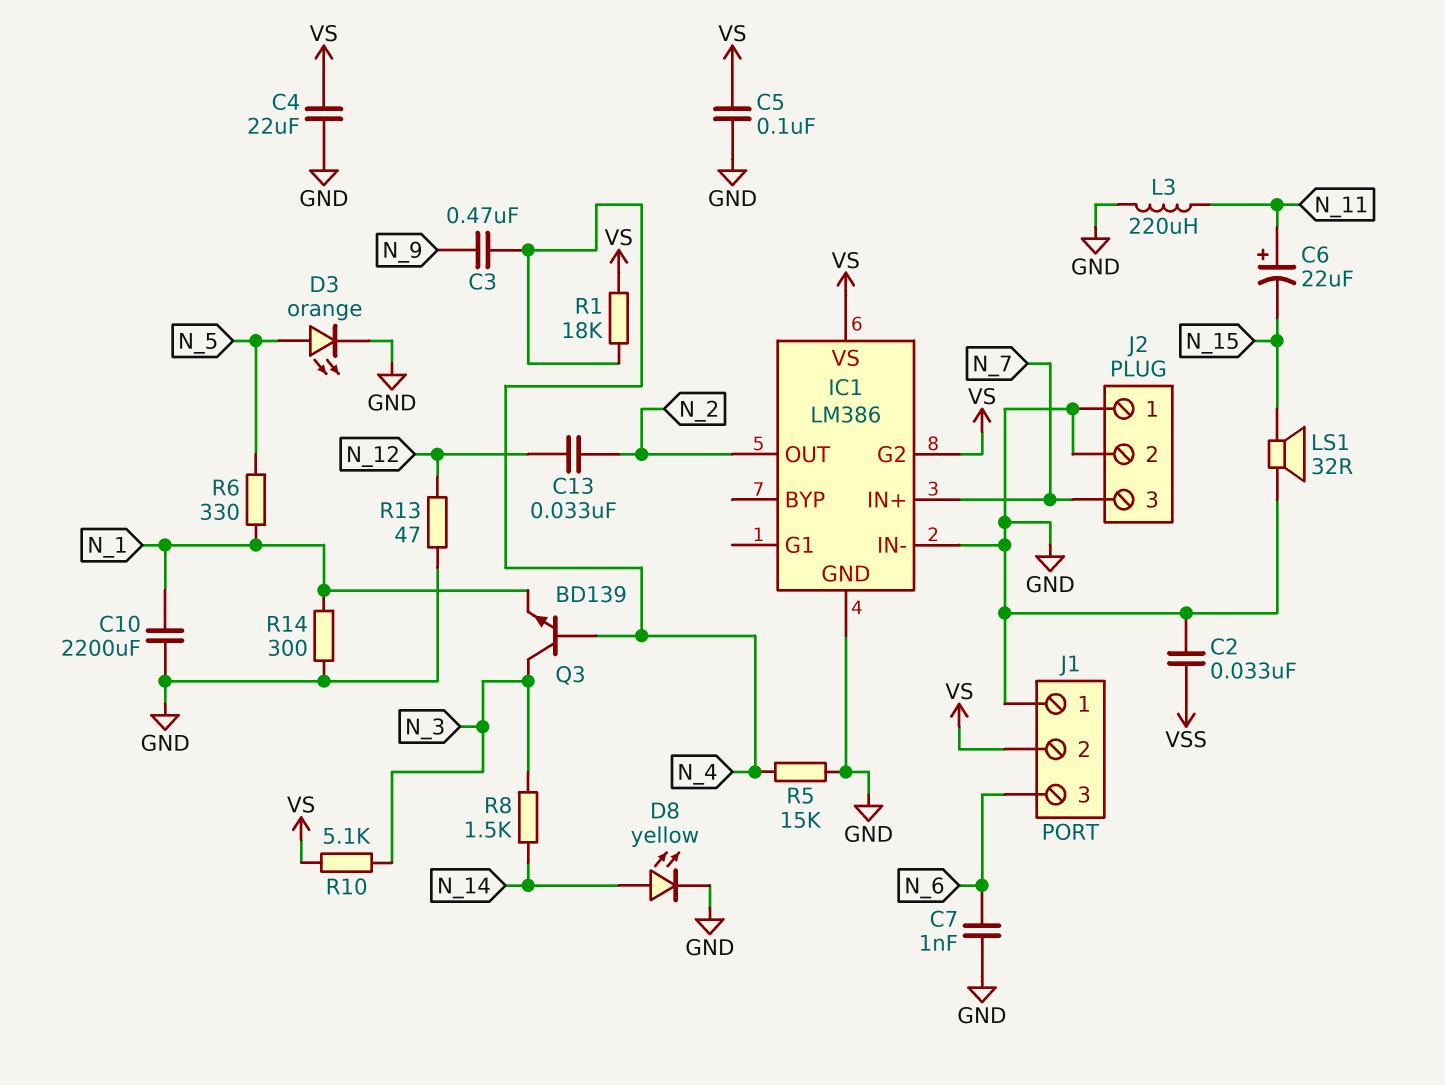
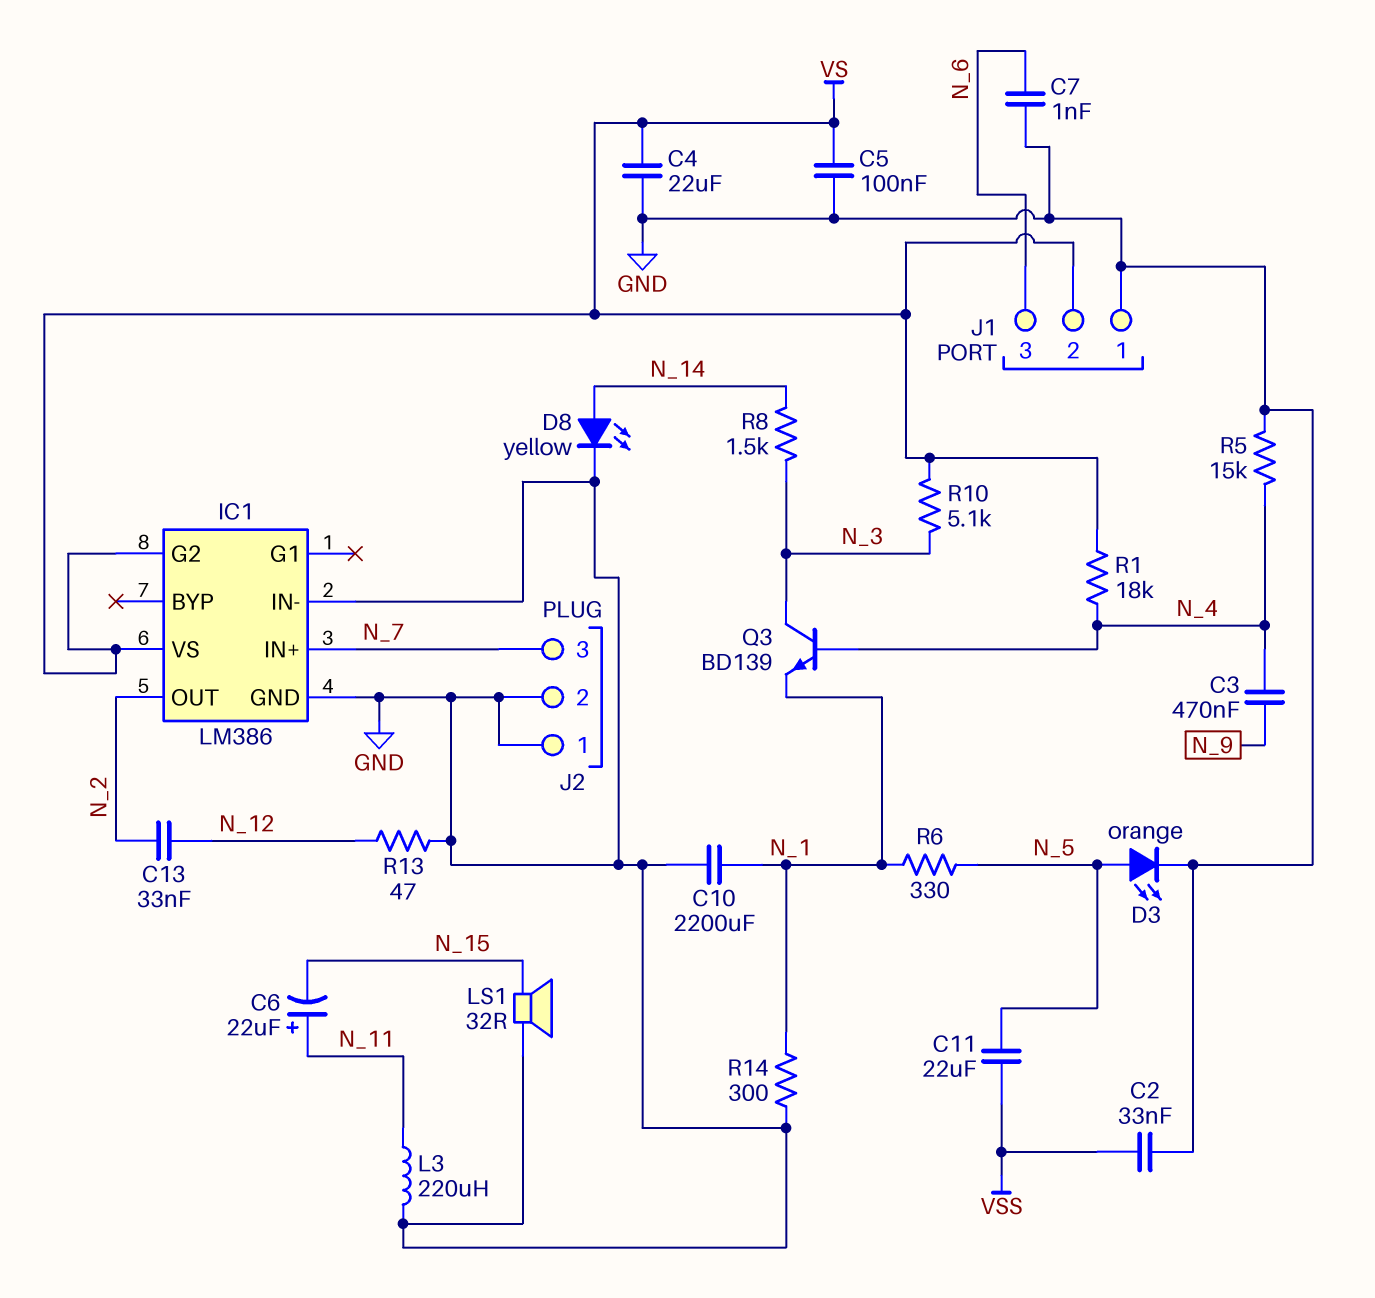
C11: none -> 22uF (N_5, VSS)

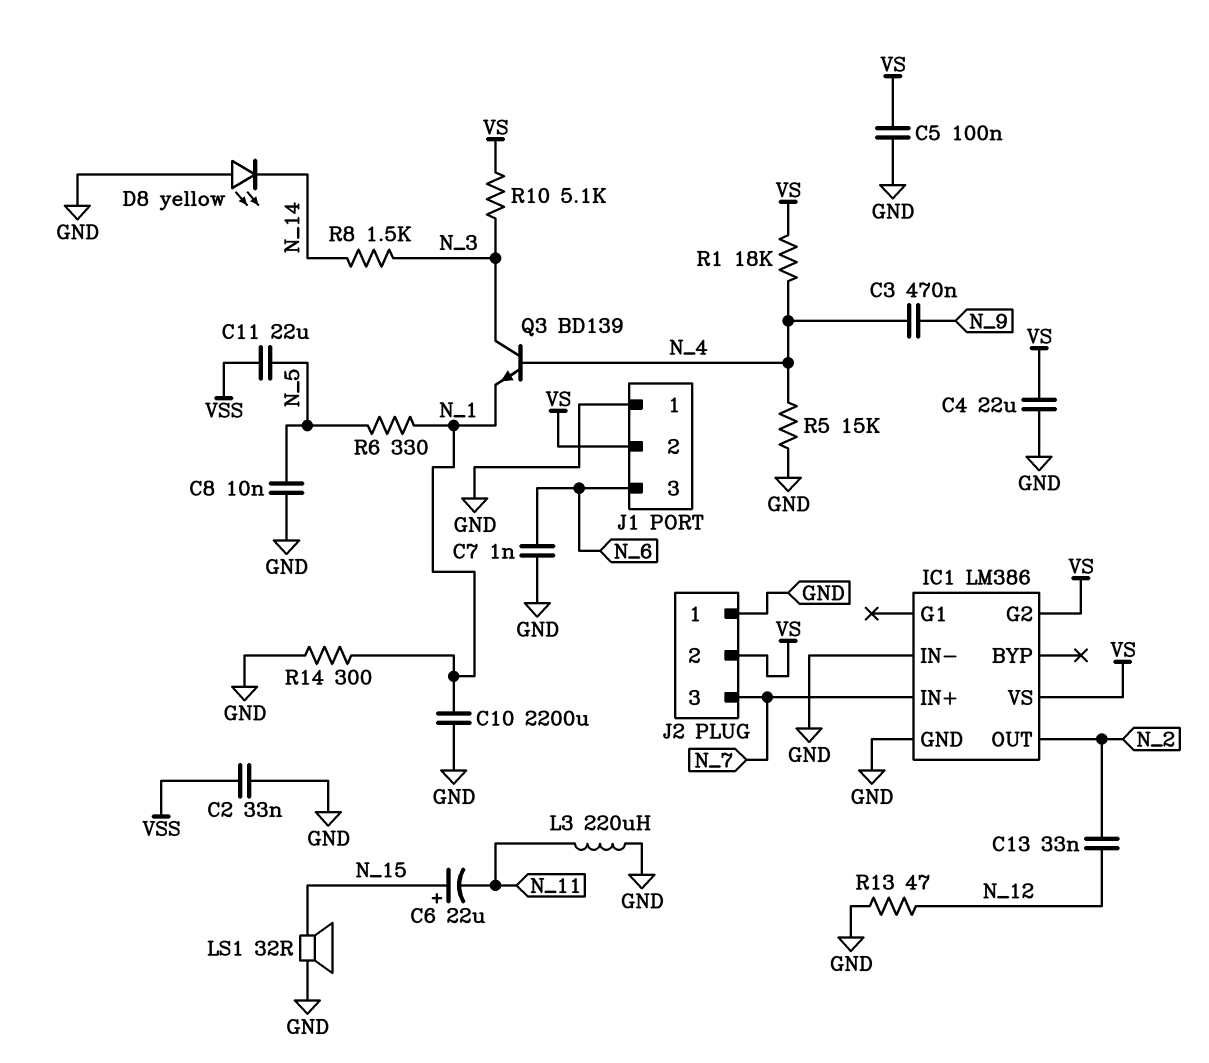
C6: 22uF (plus N_11, minus N_15) -> 22uF (plus N_15, minus N_11)
C8: none -> 10nF (GND, N_5)
D3: LED orange (A N_5, K GND) -> none
D8: LED yellow (A N_14, K GND) -> LED yellow (A GND, K N_14)
J2 pin 2: GND -> VS

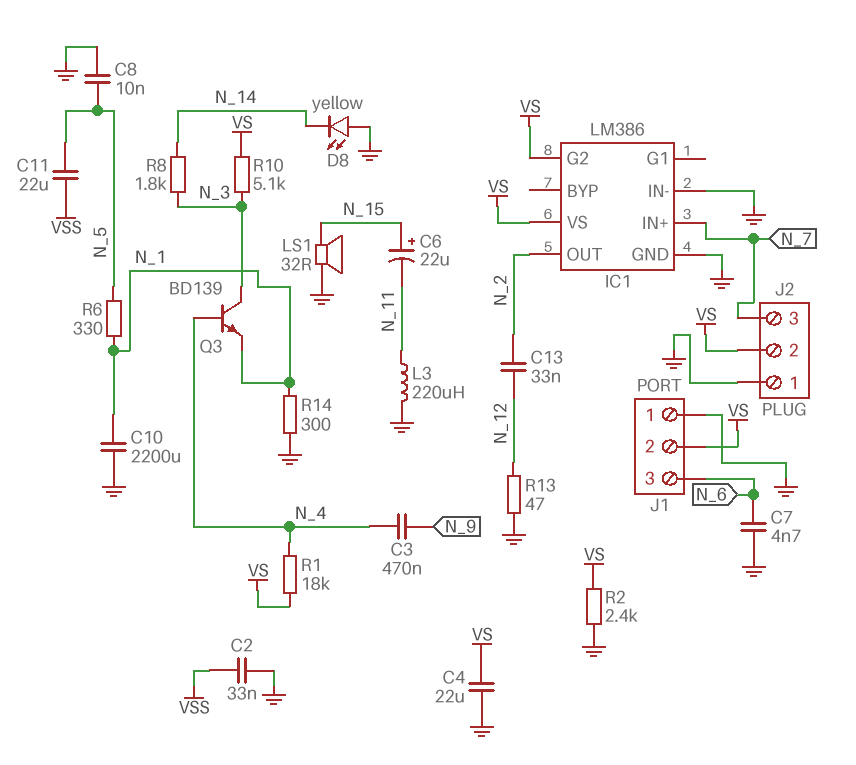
C5: 100nF (GND, VS) -> none
C7: 1nF (GND, N_6) -> 4.7nF (GND, N_6)
R2: none -> 2.4k (GND, VS)
R5: 15k (GND, N_4) -> none
R8: 1.5k (N_3, N_14) -> 1.8k (N_3, N_14)

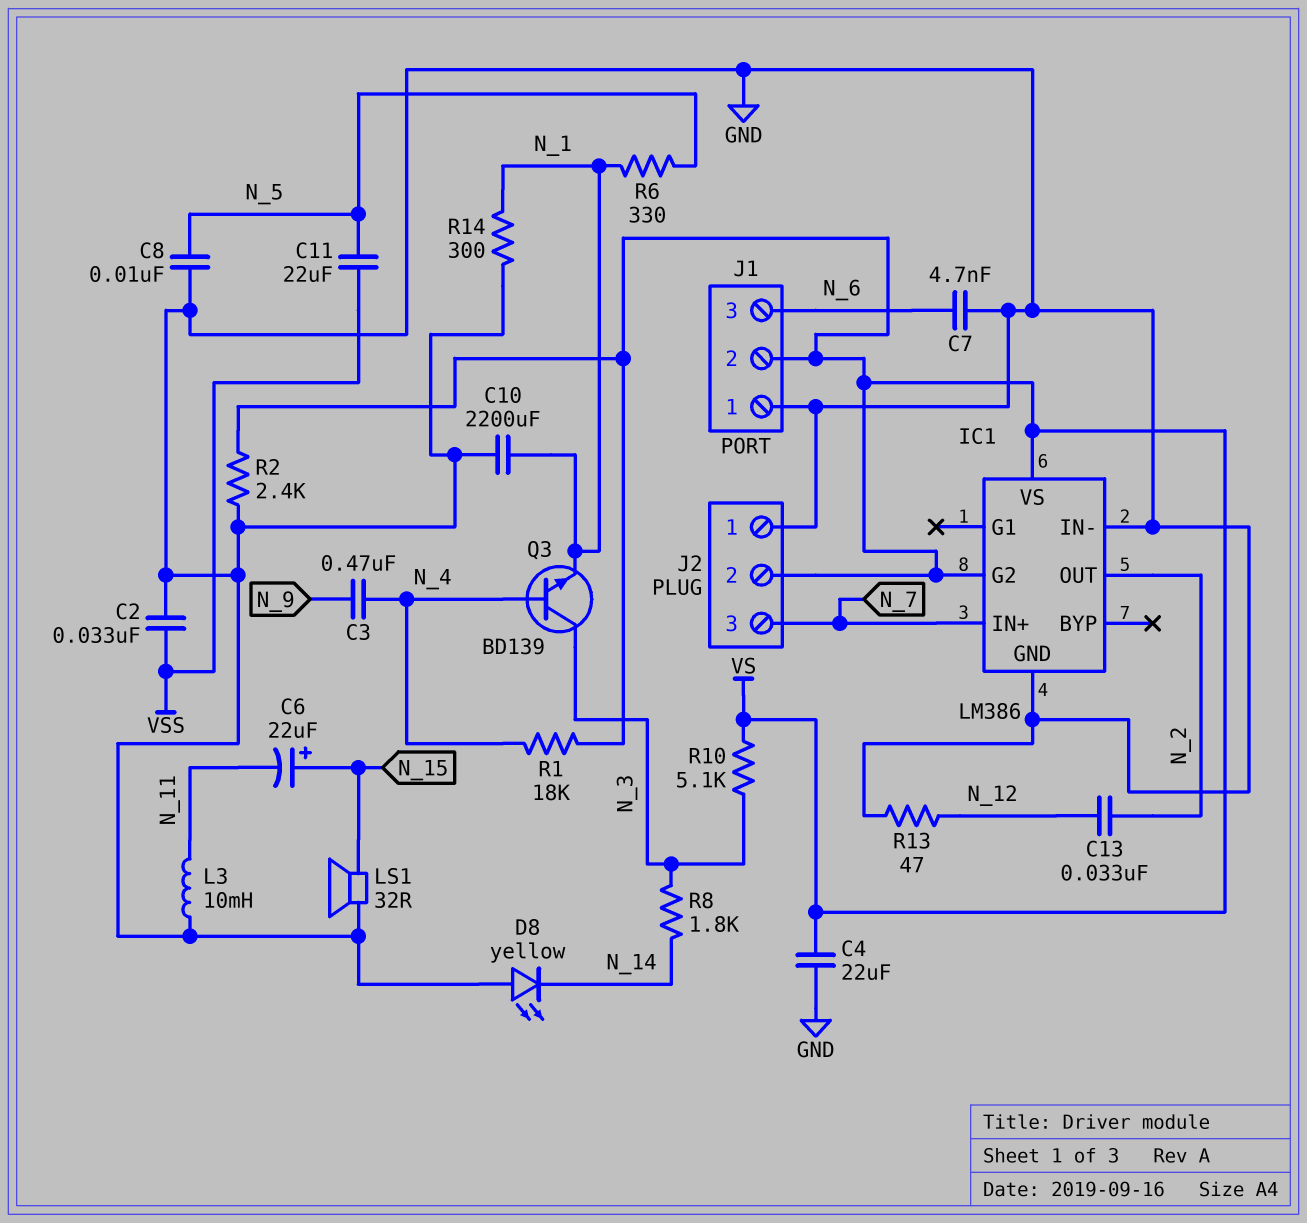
L3: 220uH (GND, N_11) -> 10mH (GND, N_11)

